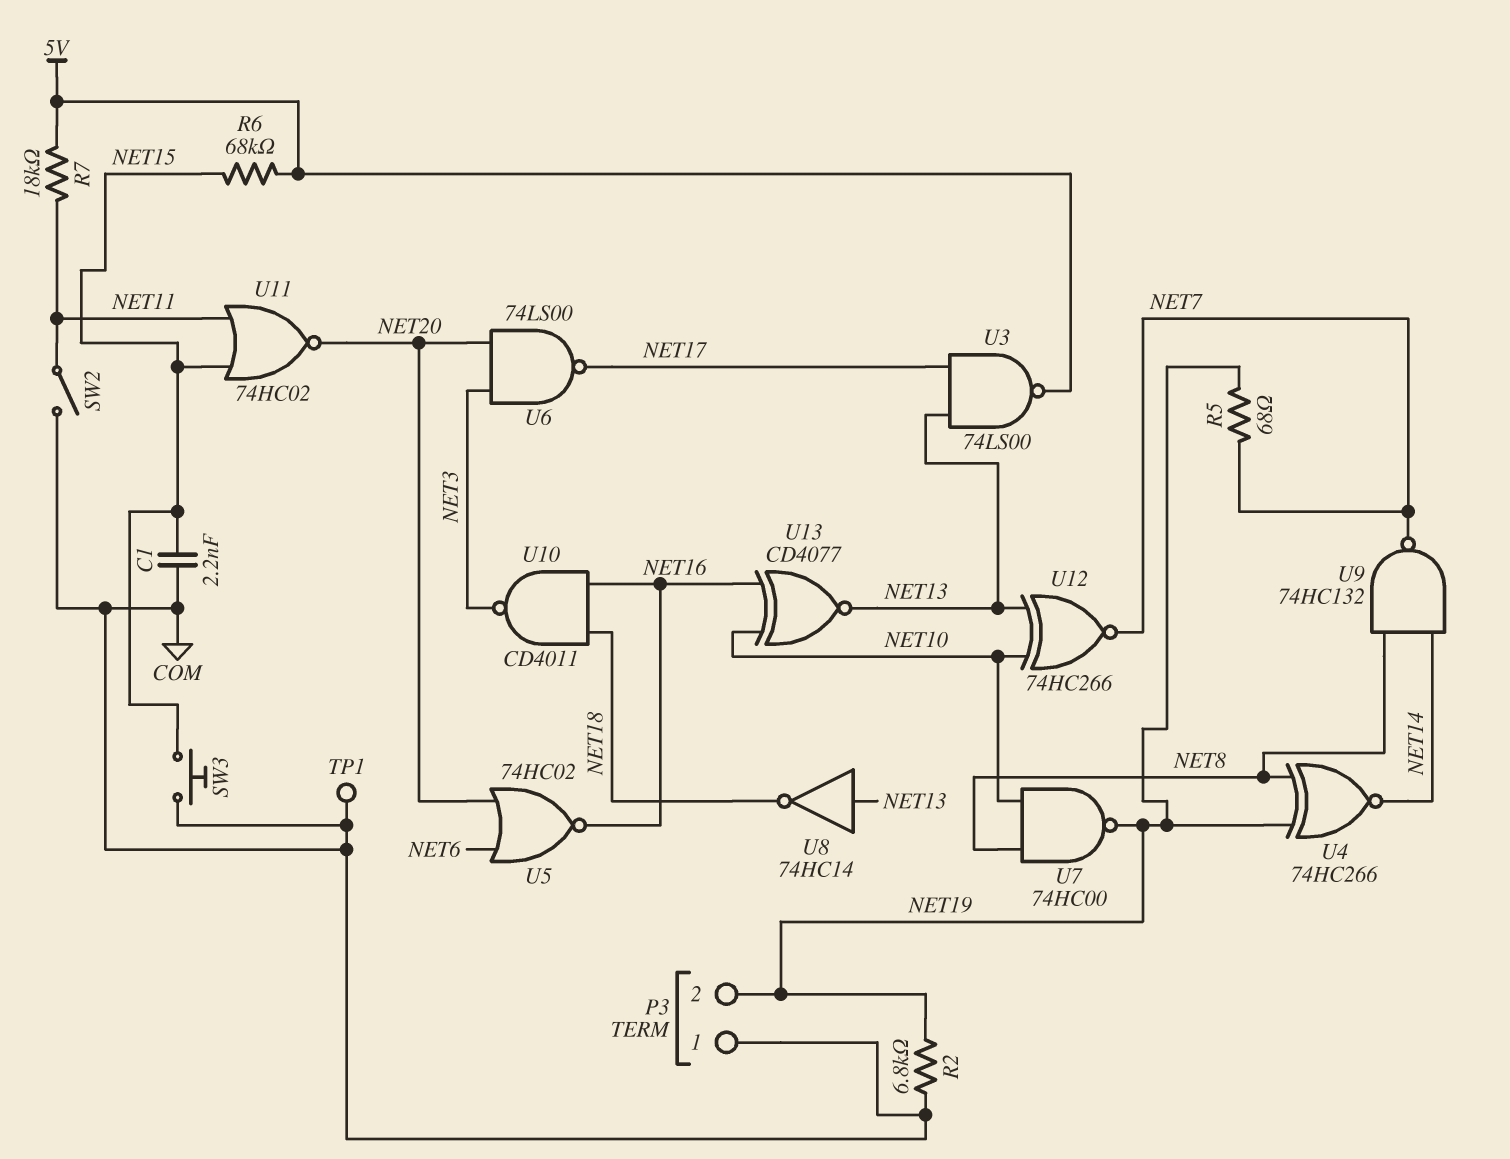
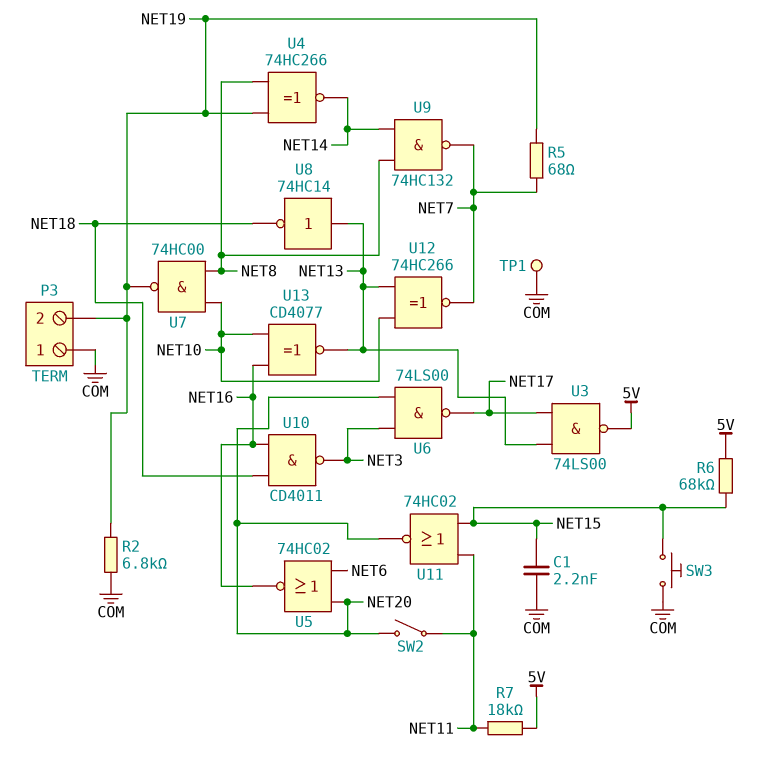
SW2: switch (COM, NET11) -> switch (NET11, NET20)

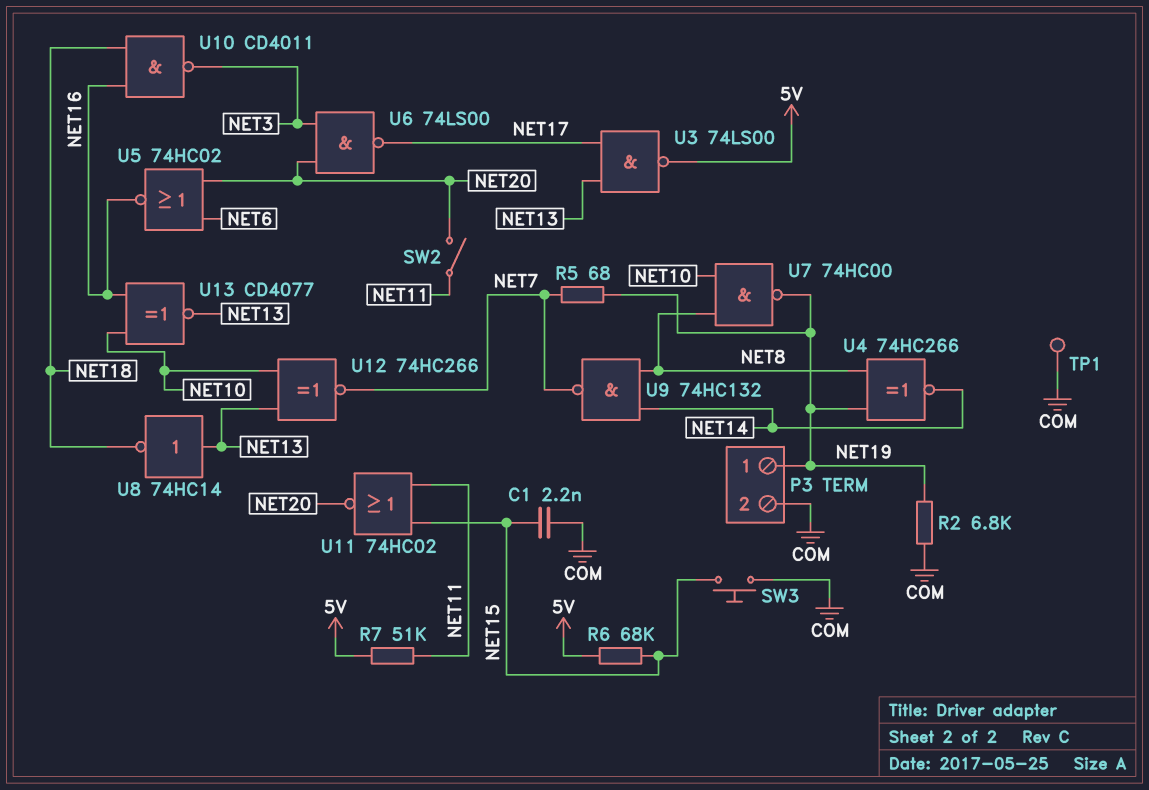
P3 pin 1: COM -> NET19
P3 pin 2: NET19 -> COM
R7: 18k (5V, NET11) -> 51k (5V, NET11)

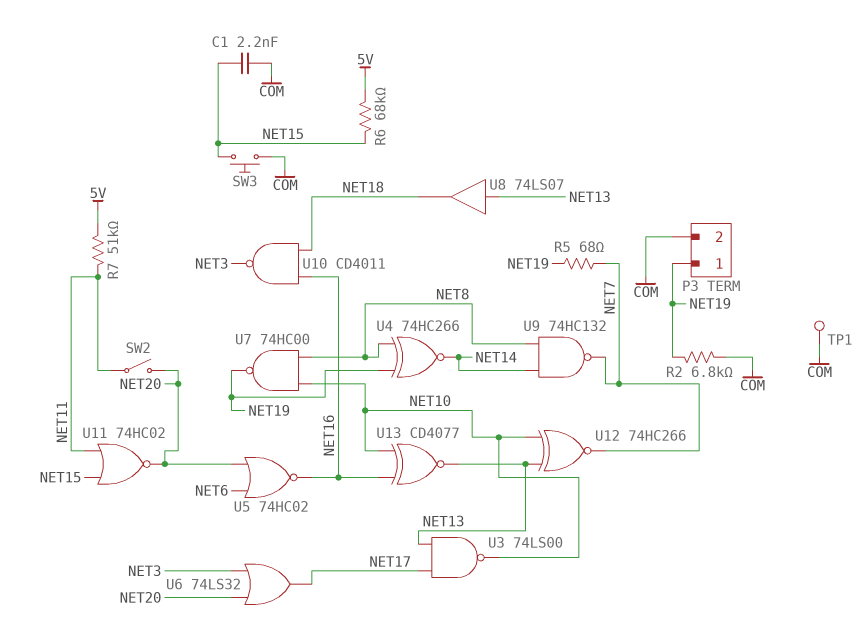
U3: NAND 74LS00 (in NET13, in NET17, out 5V) -> NAND 74LS00 (in NET13, in NET17, out NET10)
U6: NAND 74LS00 (in NET3, in NET20, out NET17) -> OR 74LS32 (in NET3, in NET20, out NET17)
U8: NOT 74HC14 (in NET13, out NET18) -> buffer 74LS07 (in NET13, out NET18)

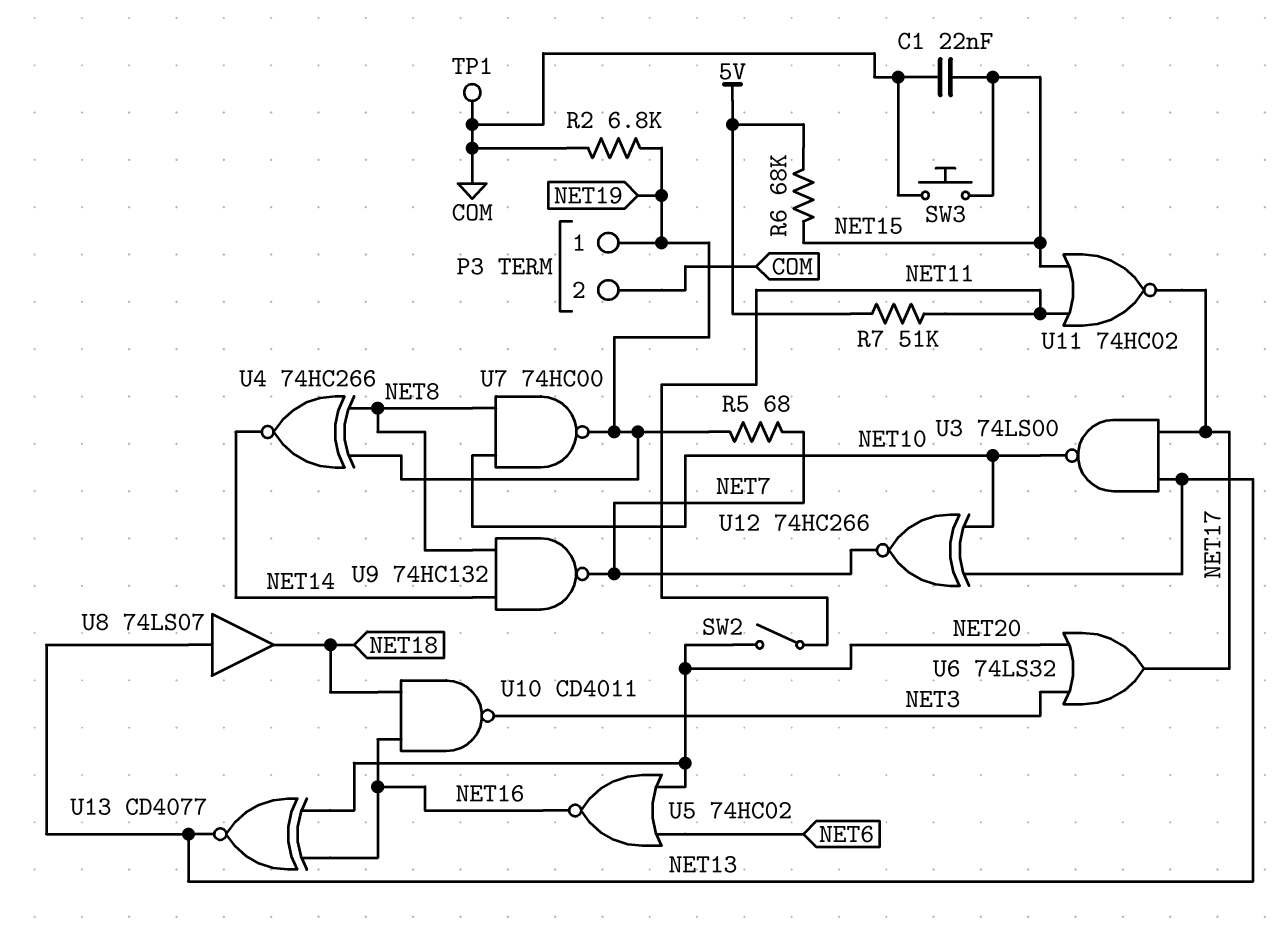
C1: 2.2nF (COM, NET15) -> 22nF (COM, NET15)
U11: NOR 74HC02 (in NET11, in NET15, out NET20) -> NOR 74HC02 (in NET11, in NET15, out NET17)
U13: XNOR CD4077 (in NET10, in NET16, out NET13) -> XNOR CD4077 (in NET16, in NET20, out NET13)

